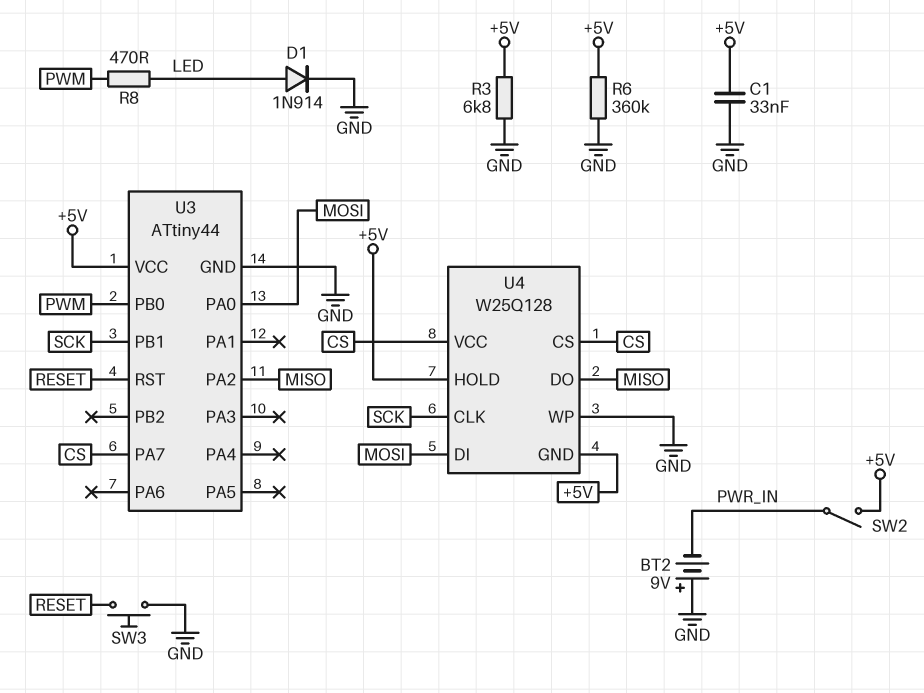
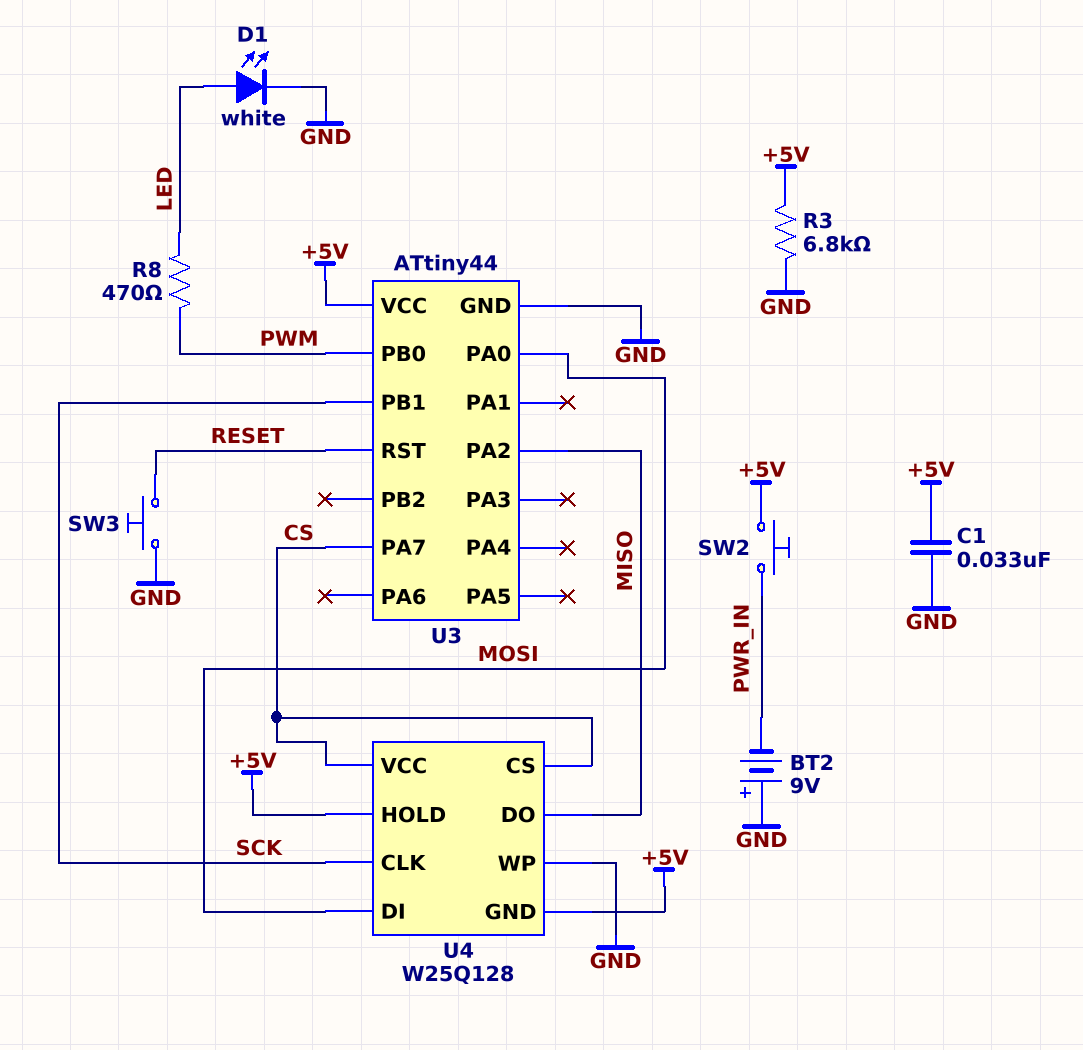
D1: diode 1N914 (A LED, K GND) -> LED white (A LED, K GND)
R6: 360k (+5V, GND) -> none
SW2: switch (+5V, PWR_IN) -> button (+5V, PWR_IN)

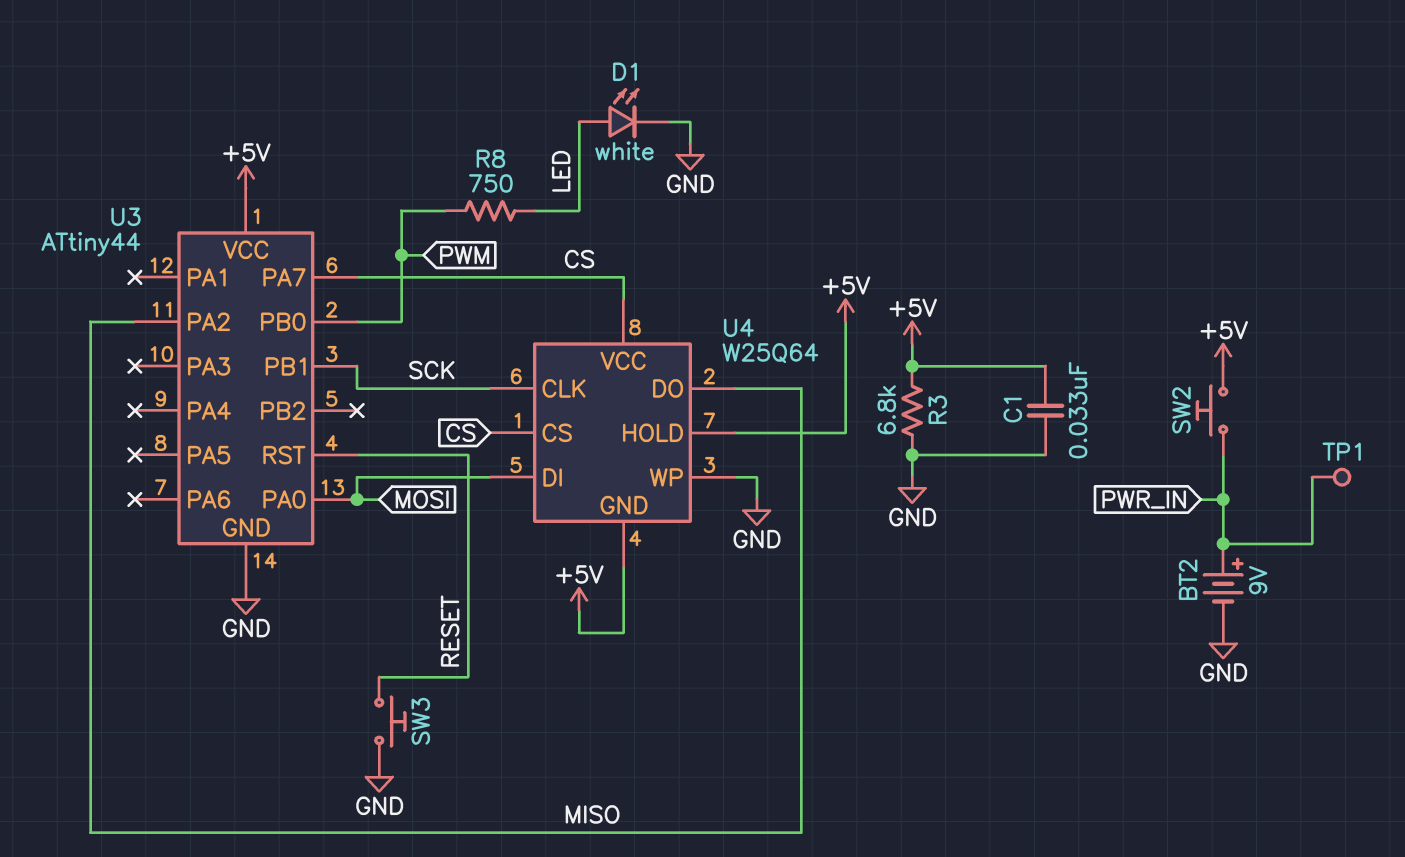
BT2: 9V (plus GND, minus PWR_IN) -> 9V (plus PWR_IN, minus GND)
R8: 470 (LED, PWM) -> 750 (LED, PWM)
TP1: none -> test point (PWR_IN)
U4: W25Q128 -> W25Q64

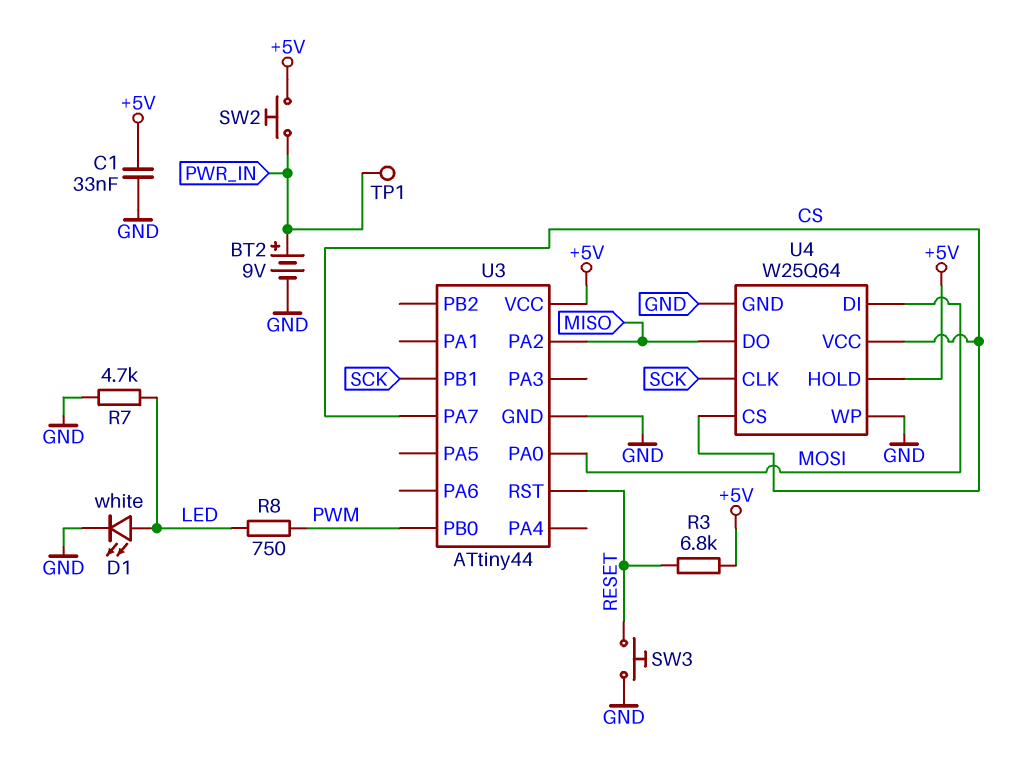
R3: 6.8k (+5V, GND) -> 6.8k (+5V, RESET)
R7: none -> 4.7k (GND, LED)
U4 pin GND: +5V -> GND

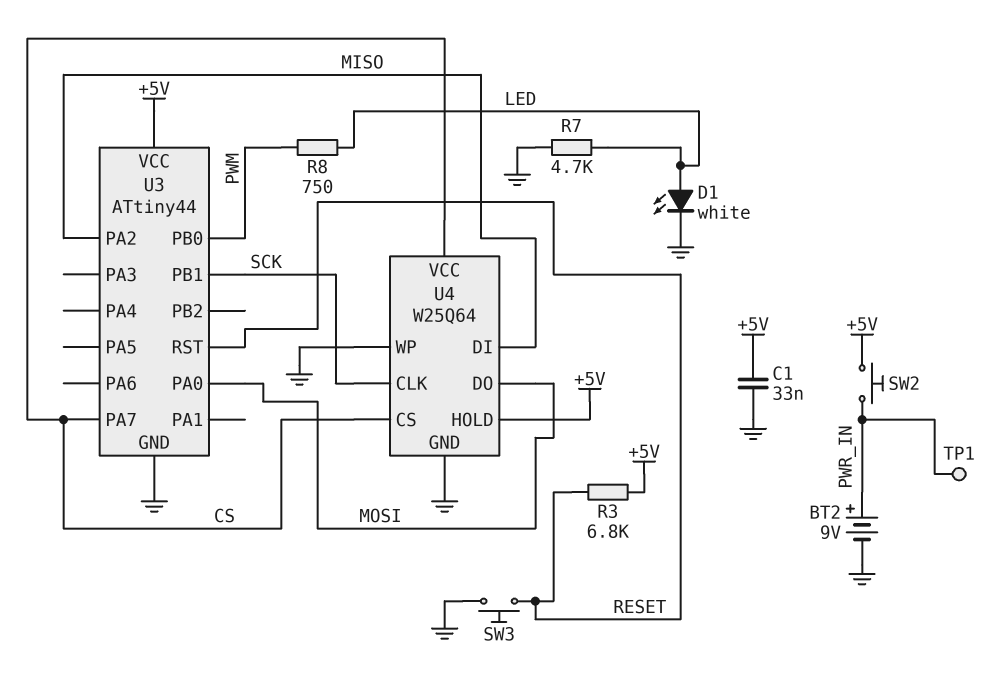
U4 pin DI: MOSI -> MISO
U4 pin DO: MISO -> MOSI

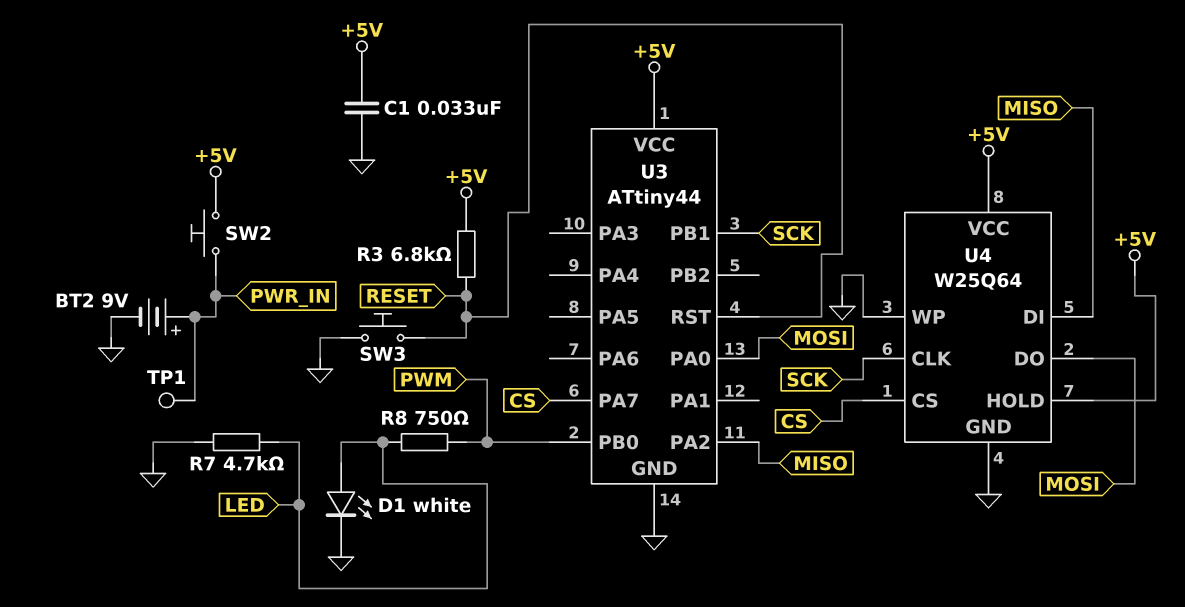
U4 pin VCC: CS -> +5V

